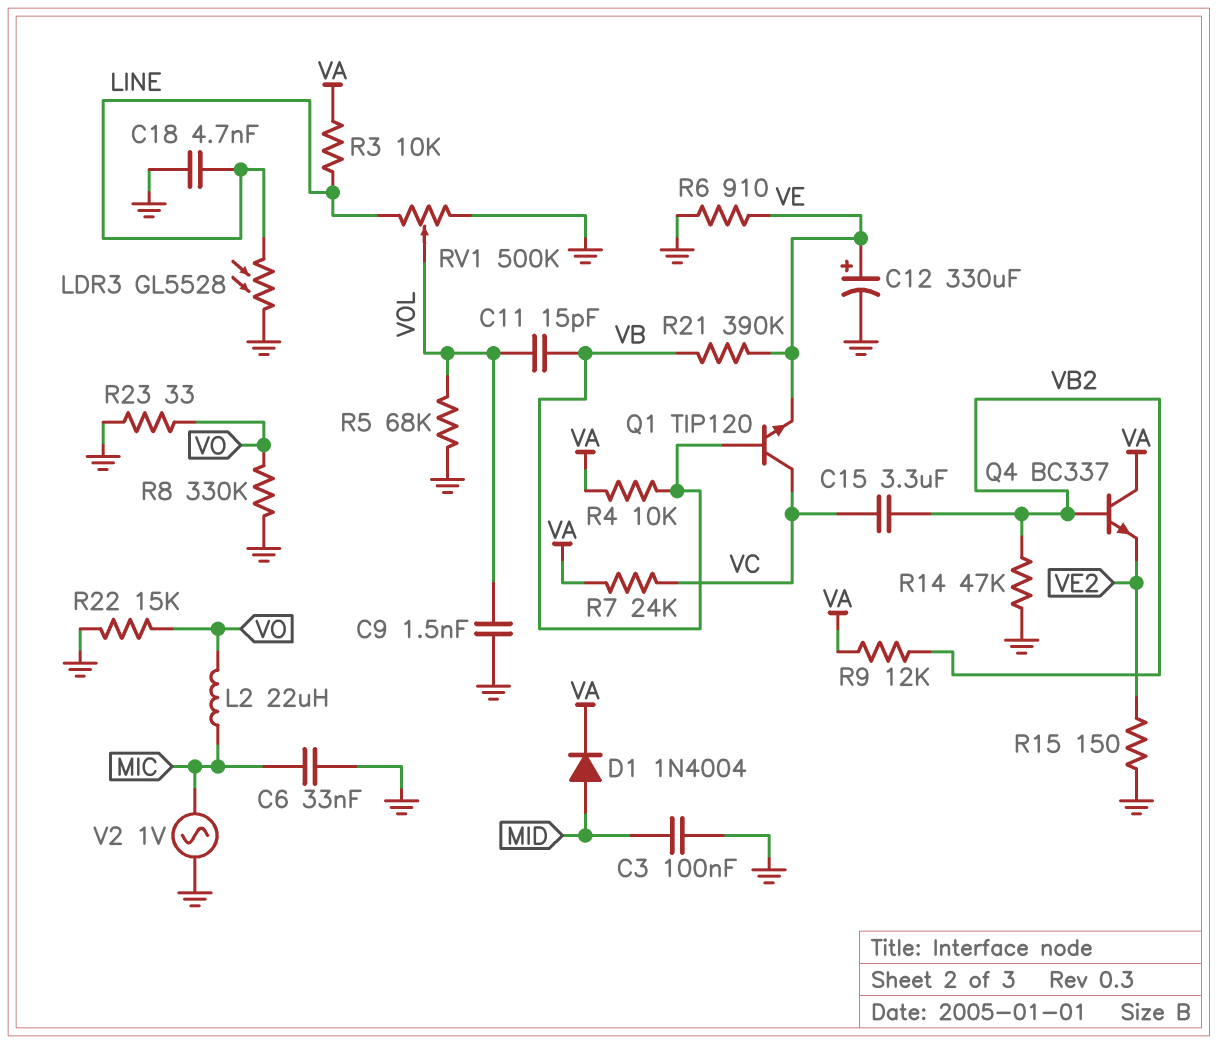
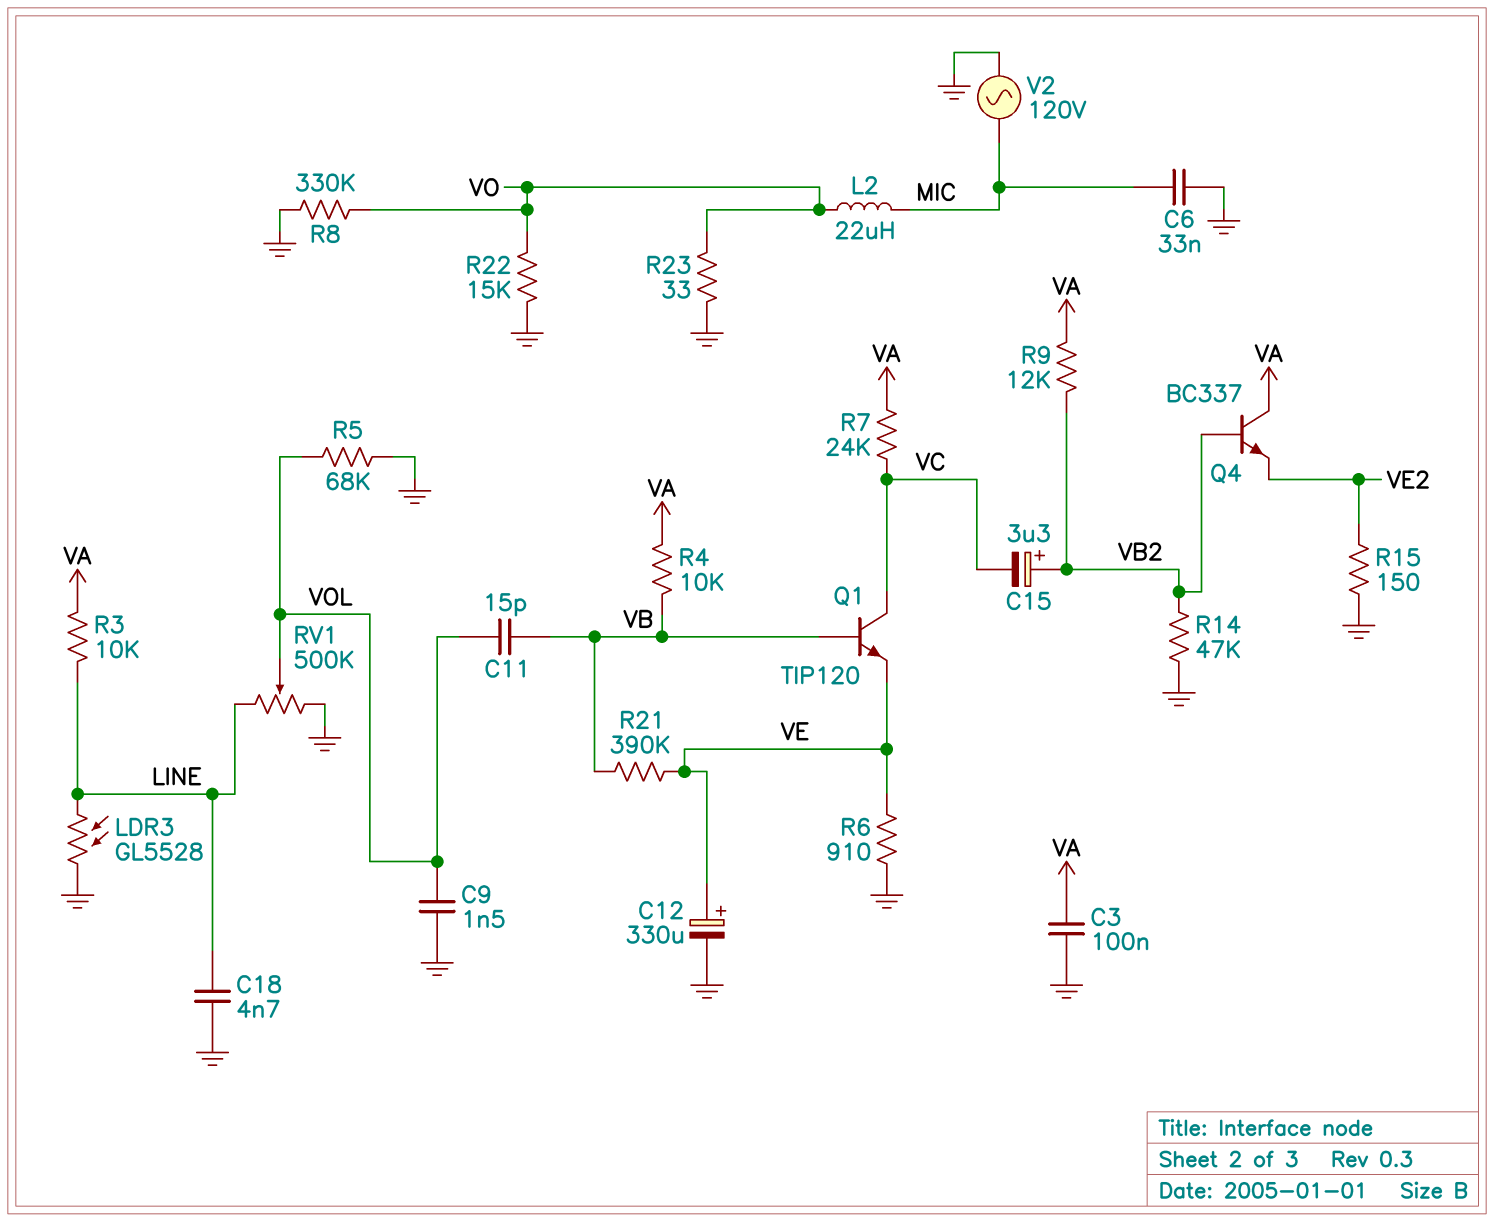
C3: 100nF (GND, MID) -> 100nF (GND, VA)
C15: 3.3uF (VB2, VC) -> 3.3uF (plus VB2, minus VC)
D1: diode 1N4004 (A MID, K VA) -> none
V2: AC 1V (GND, MIC) -> AC 120V (GND, MIC)

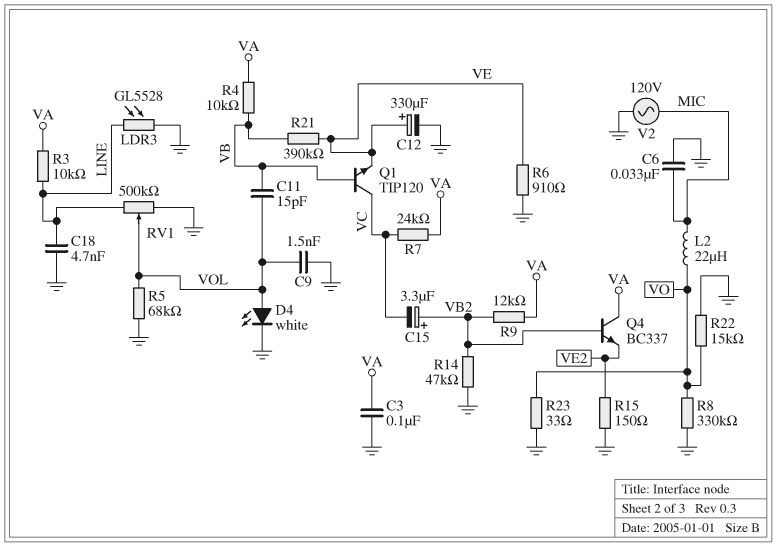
D4: none -> LED white (A VOL, K GND)

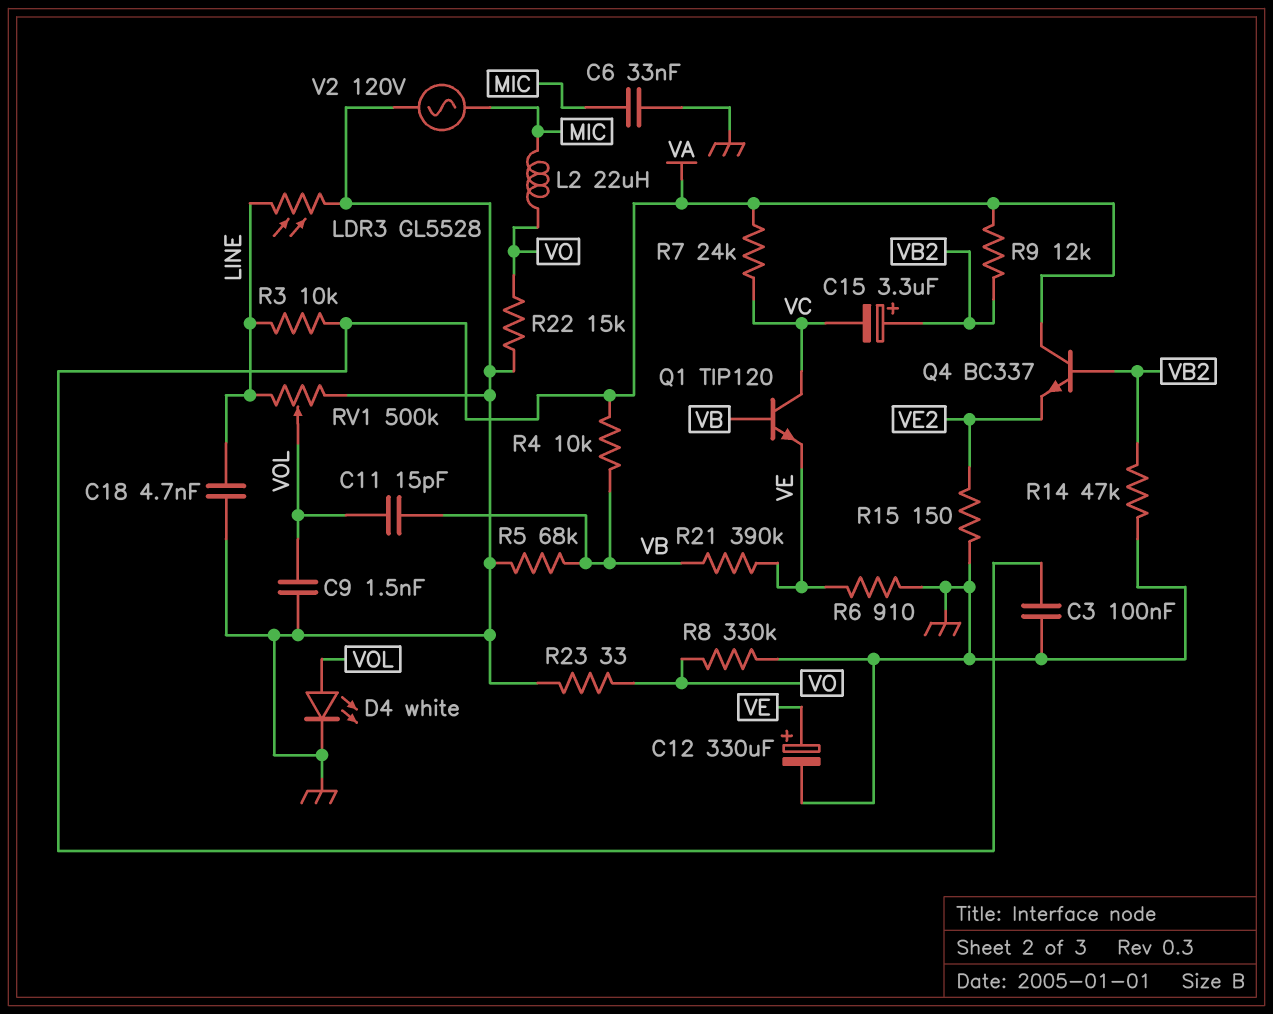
R5: 68k (GND, VOL) -> 68k (GND, VB)

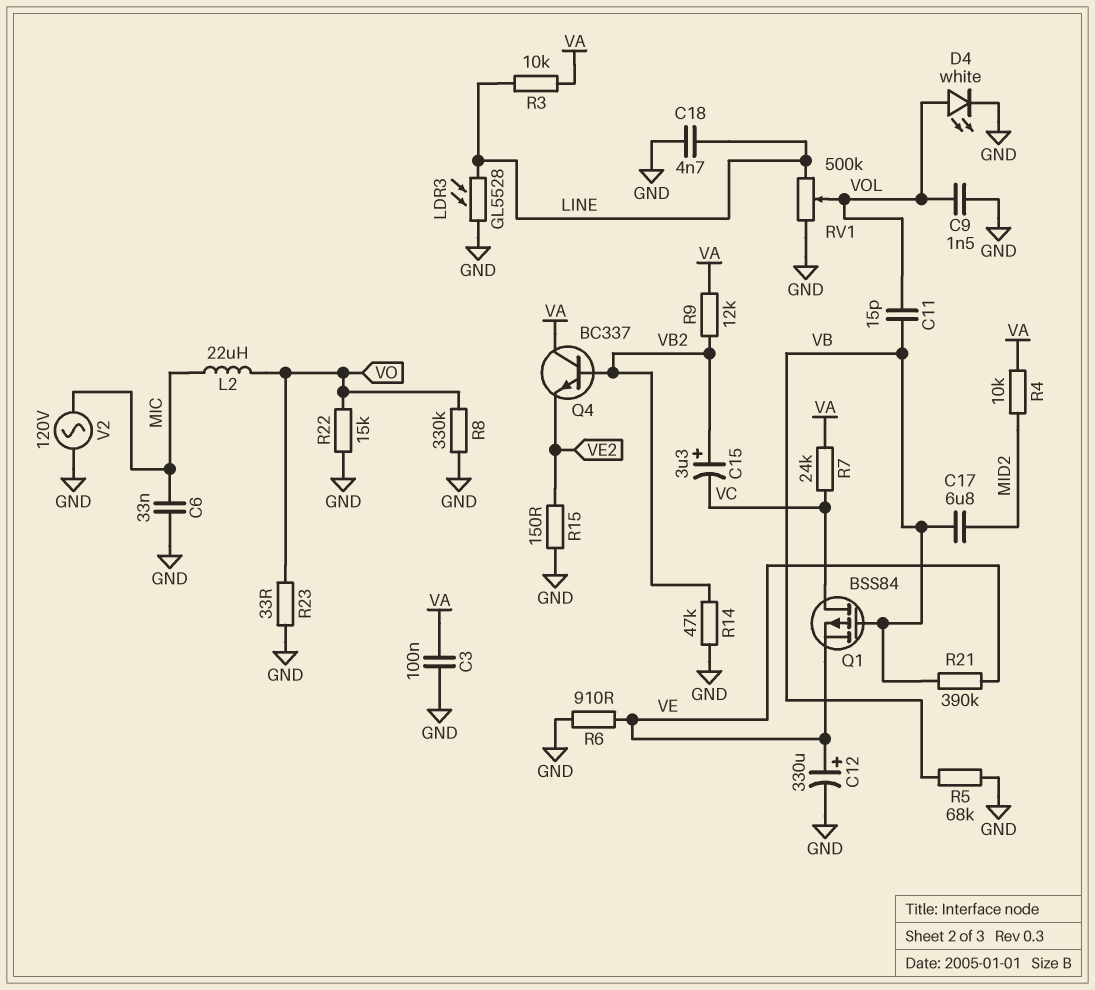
C17: none -> 6.8uF (MID2, VB)
Q1: NPN TIP120 (B VB, C VC, E VE) -> PMOS BSS84 (G VB, D VC, S VE)
R4: 10k (VA, VB) -> 10k (MID2, VA)

